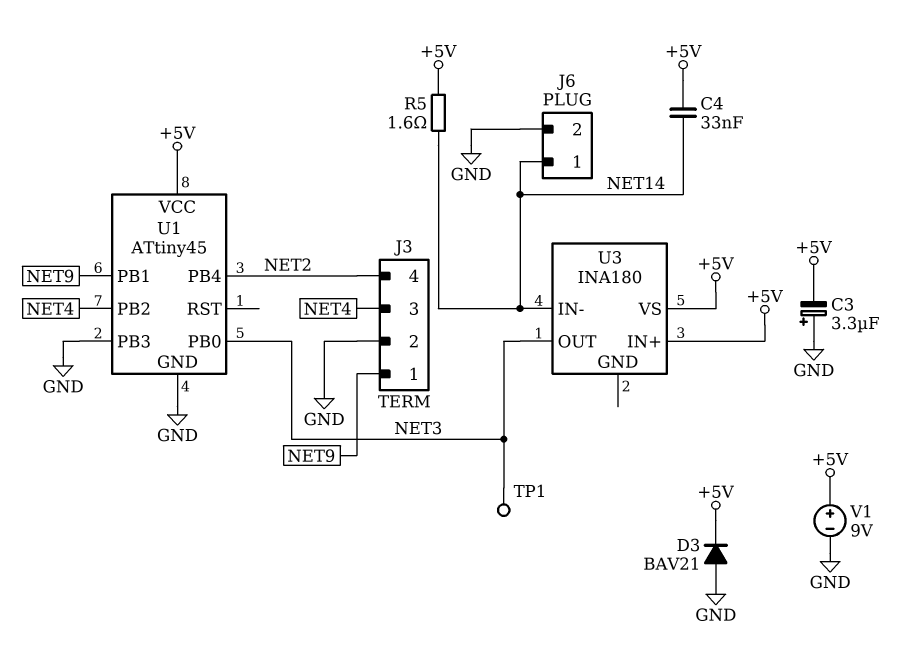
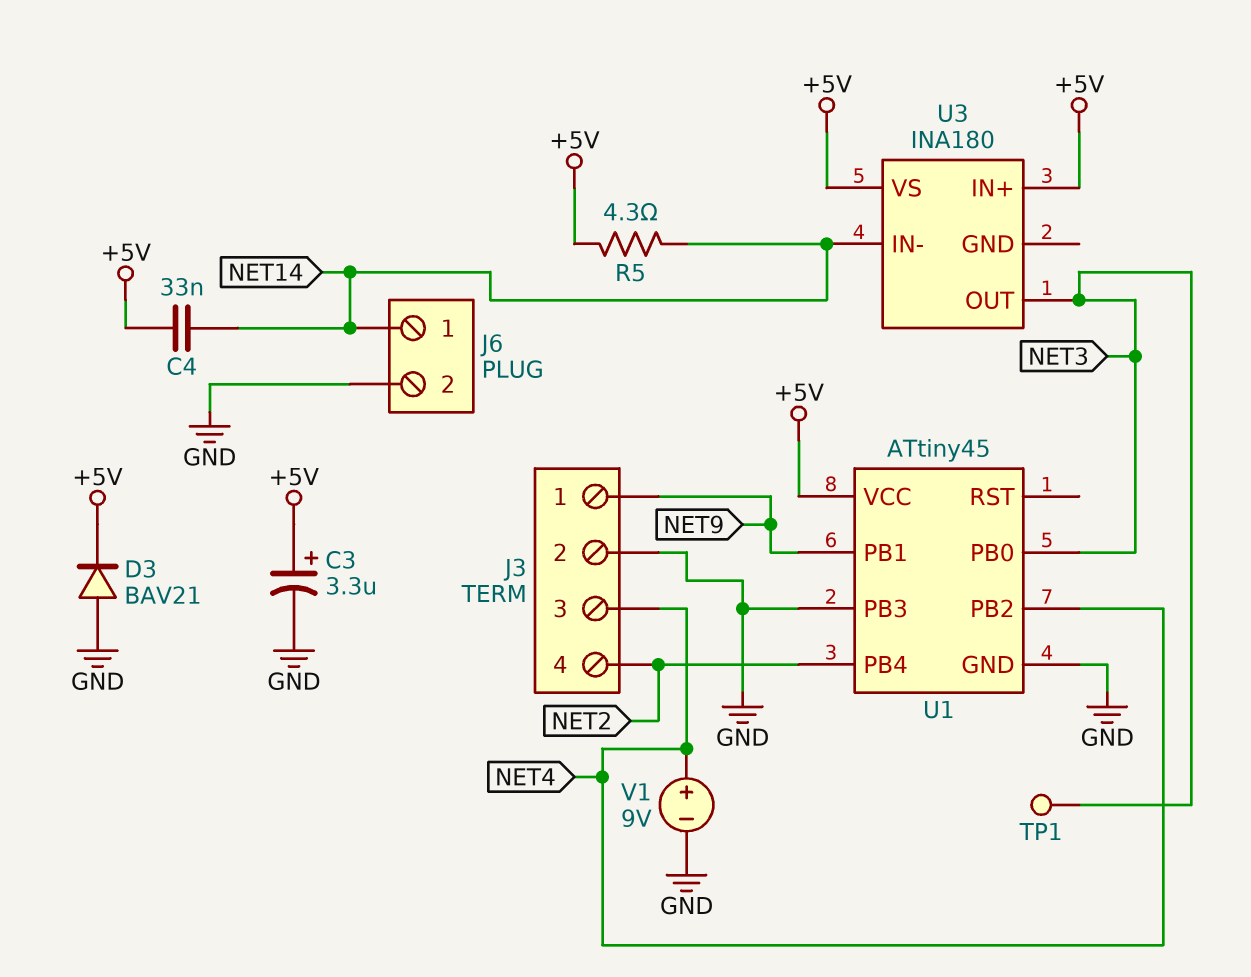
C3: 3.3uF (plus GND, minus +5V) -> 3.3uF (plus +5V, minus GND)
R5: 1.6 (+5V, NET14) -> 4.3 (+5V, NET14)
V1: 9V (plus +5V, minus GND) -> 9V (plus NET4, minus GND)

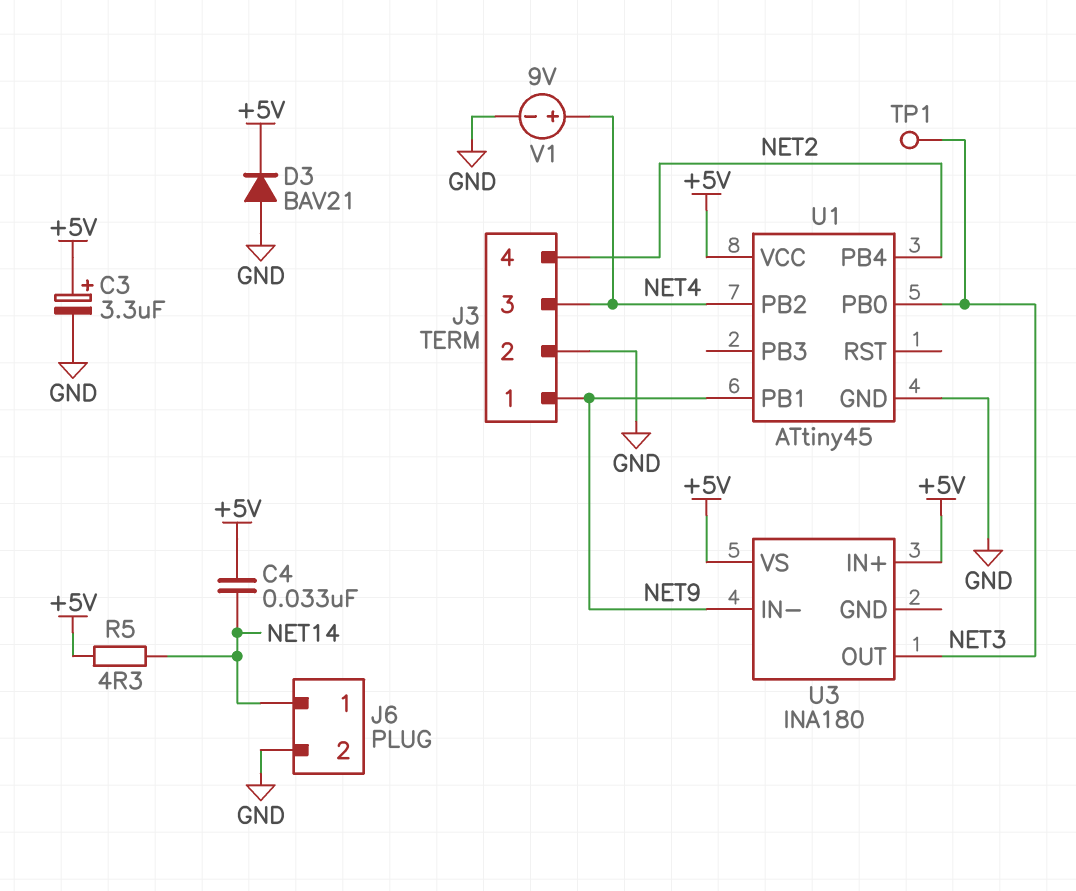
U1 pin PB3: GND -> none
U3 pin IN-: NET14 -> NET9

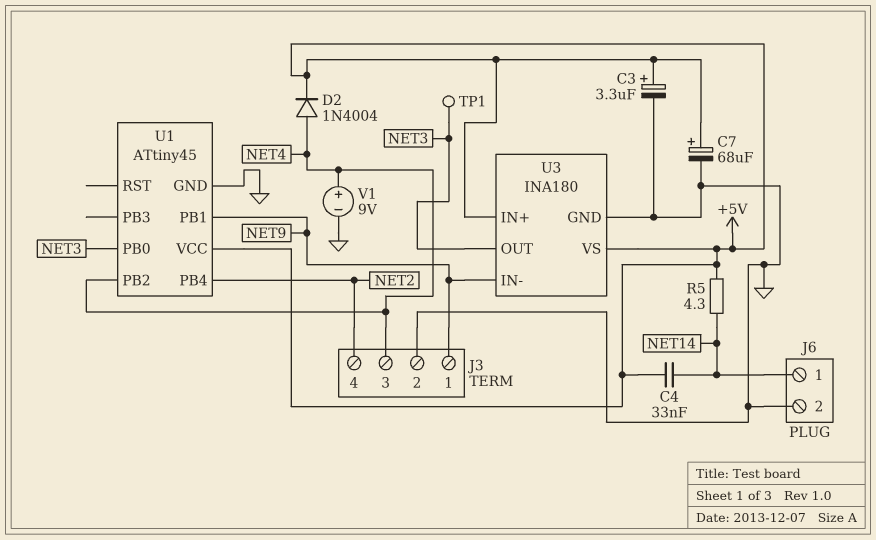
C7: none -> 68uF (plus +5V, minus GND)
D2: none -> diode 1N4004 (A NET4, K +5V)
D3: diode BAV21 (A GND, K +5V) -> none
U3 pin GND: none -> GND

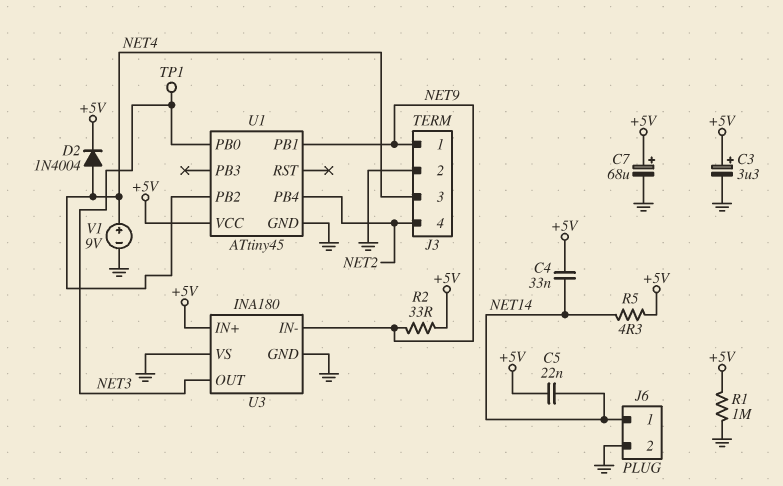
C5: none -> 22nF (+5V, NET14)
R1: none -> 1M (+5V, GND)
R2: none -> 33 (+5V, NET9)
U3 pin VS: +5V -> GND

